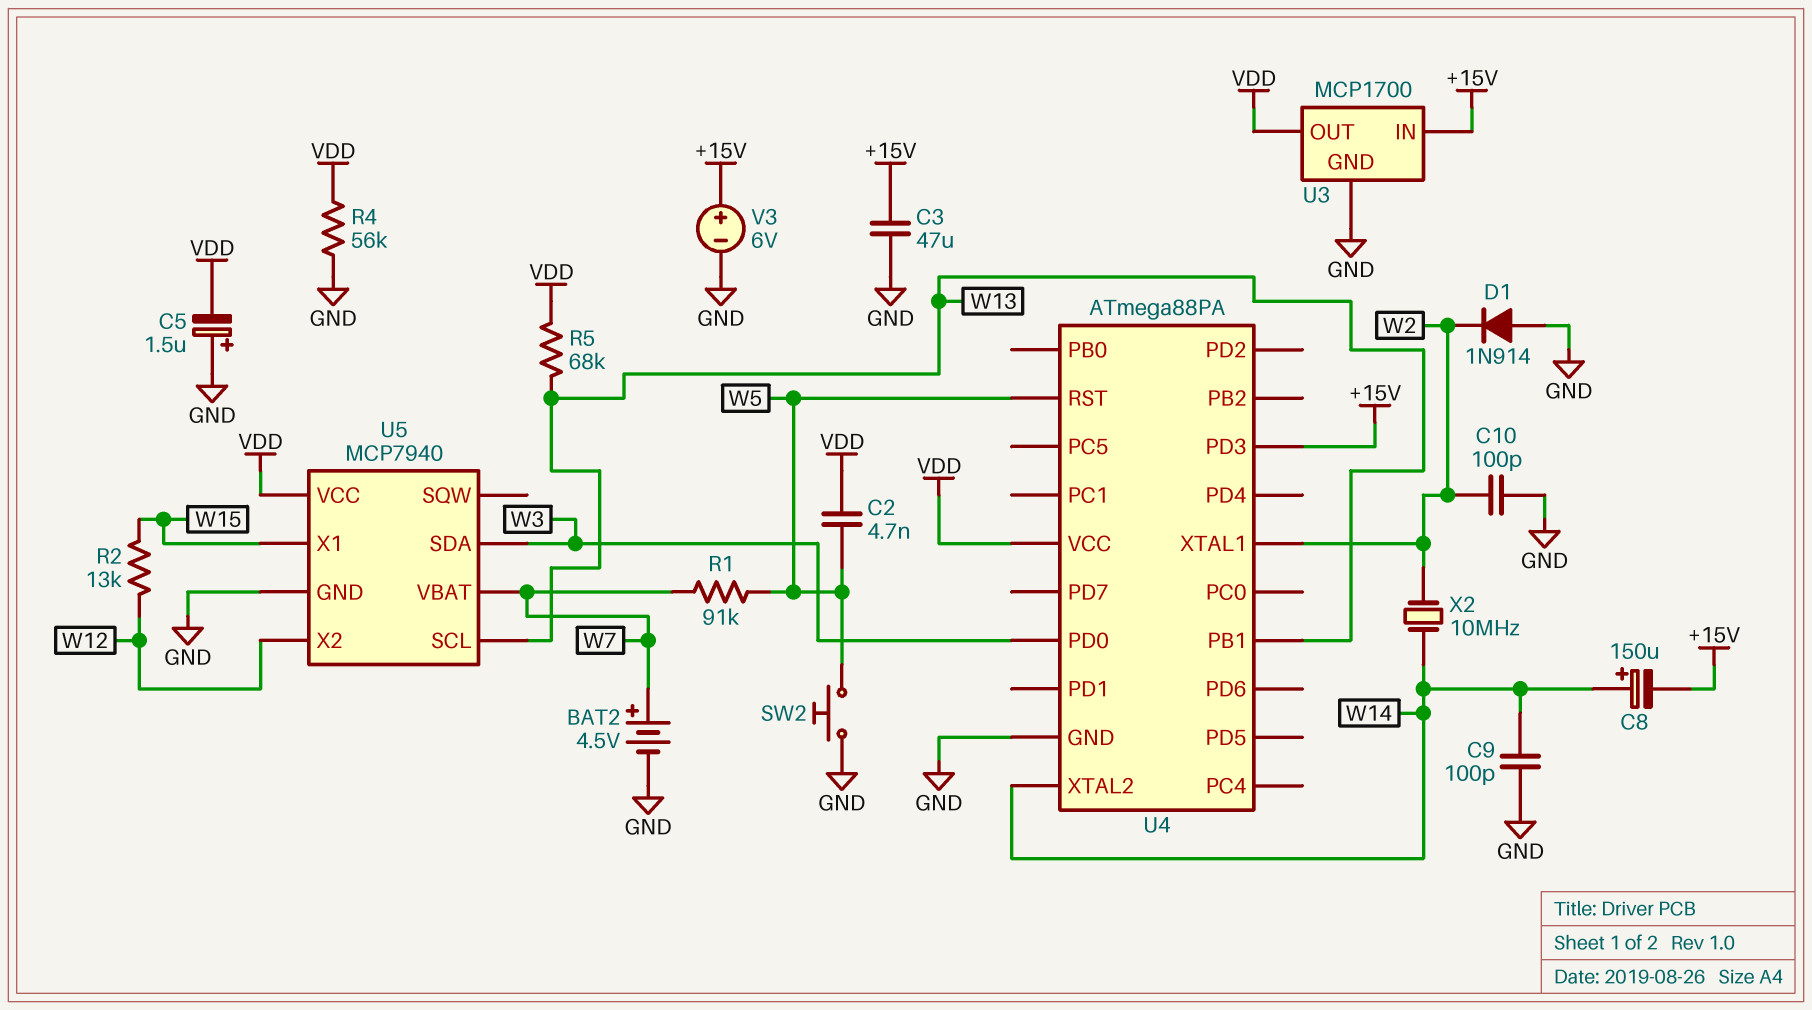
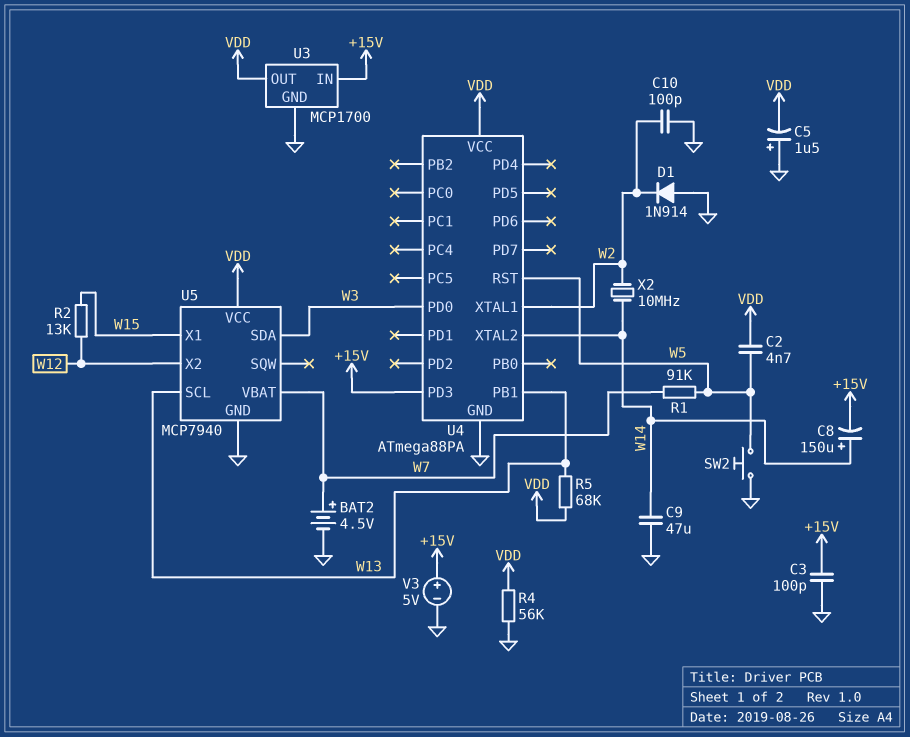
C3: 47uF (+15V, GND) -> 100pF (+15V, GND)
C9: 100pF (GND, W14) -> 47uF (GND, W14)
V3: 6V (plus +15V, minus GND) -> 5V (plus +15V, minus GND)

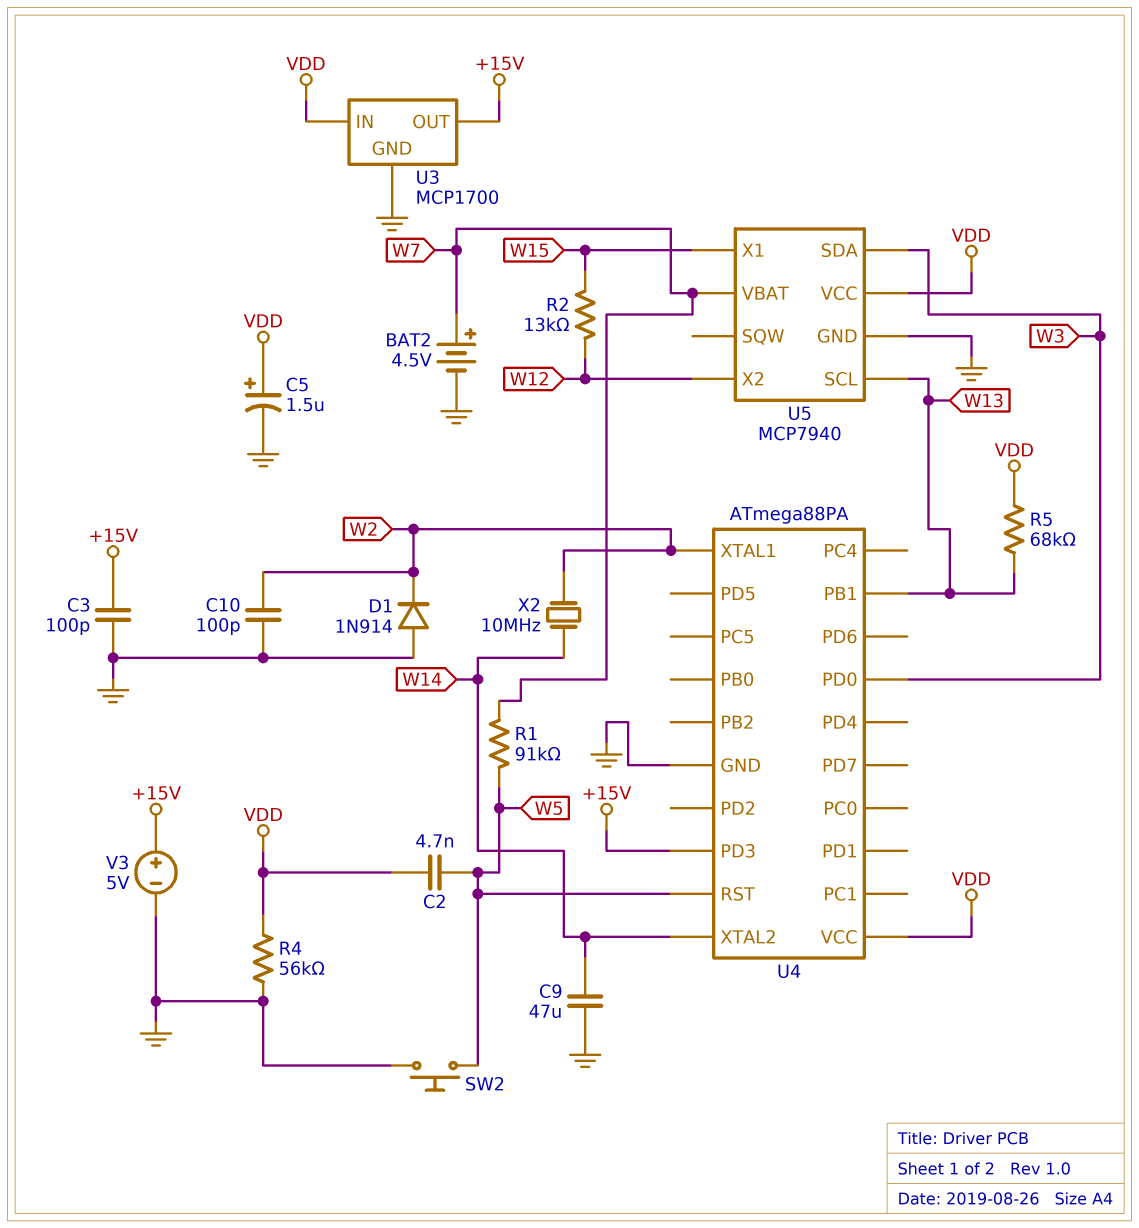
C5: 1.5uF (plus GND, minus VDD) -> 1.5uF (plus VDD, minus GND)
C8: 150uF (plus W14, minus +15V) -> none
U3 pin IN: +15V -> VDD
U3 pin OUT: VDD -> +15V

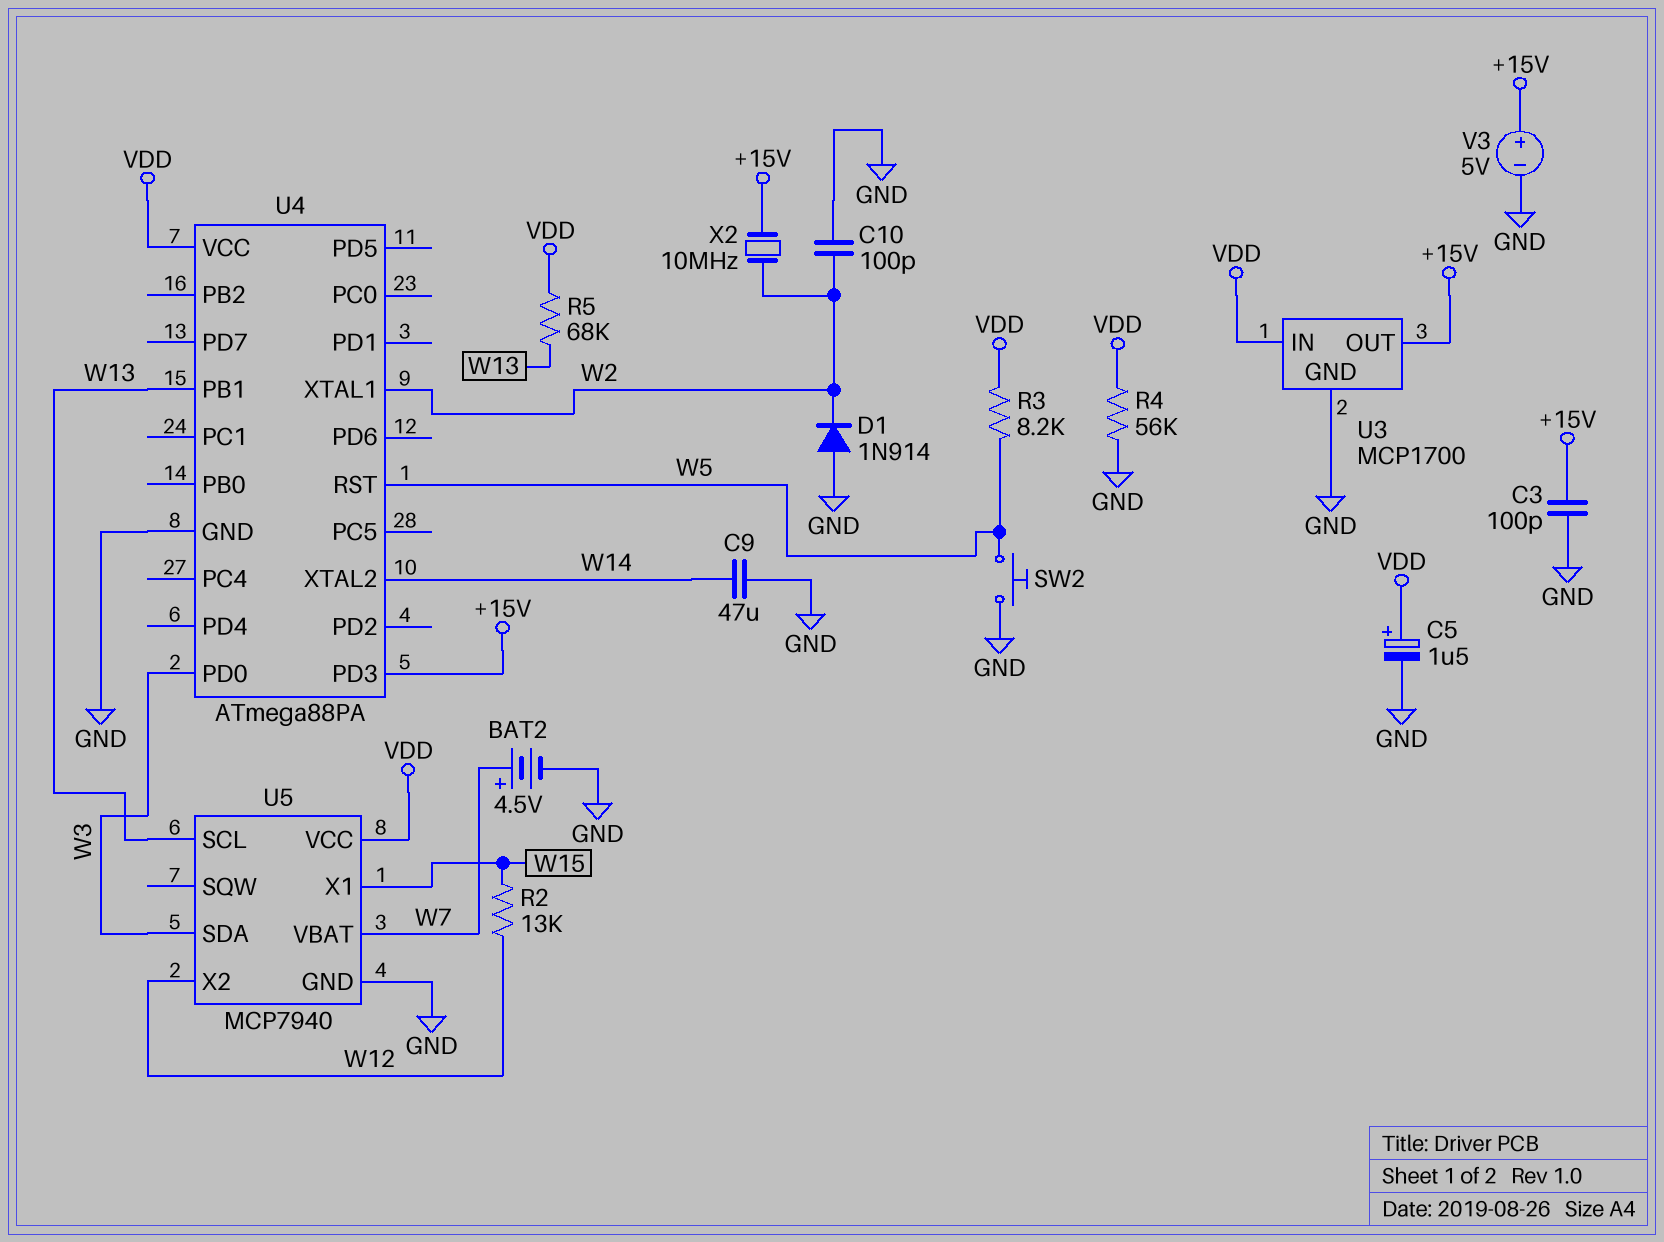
C2: 4.7nF (VDD, W5) -> none
R1: 91k (W5, W7) -> none
R3: none -> 8.2k (VDD, W5)
X2: 10MHz (W2, W14) -> 10MHz (+15V, W2)

